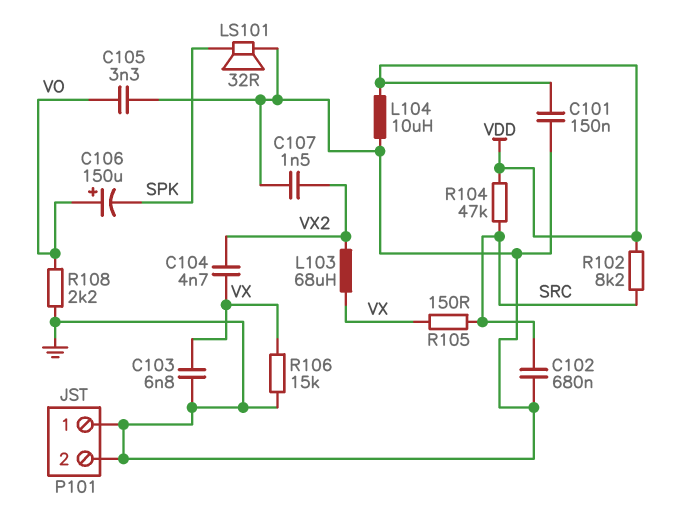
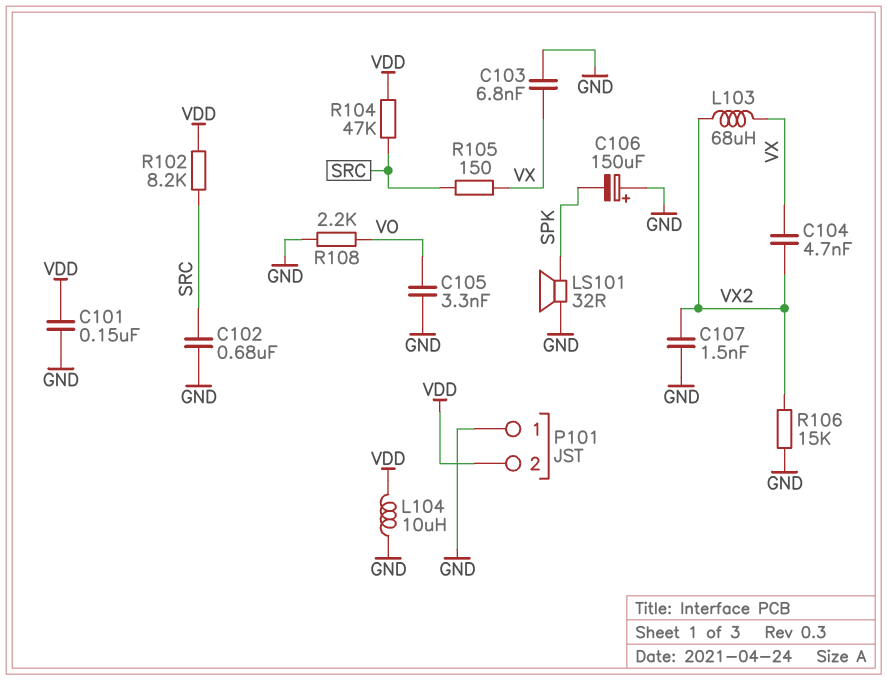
C106: 150uF (plus VO, minus SPK) -> 150uF (plus GND, minus SPK)
P101 pin 2: GND -> VDD
R106: 15k (GND, VX) -> 15k (GND, VX2)

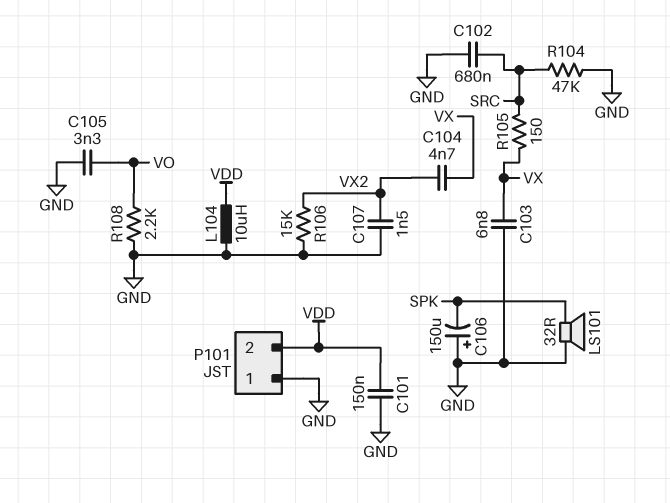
L103: 68uH (VX, VX2) -> none
R102: 8.2k (SRC, VDD) -> none
R104: 47k (SRC, VDD) -> 47k (GND, SRC)

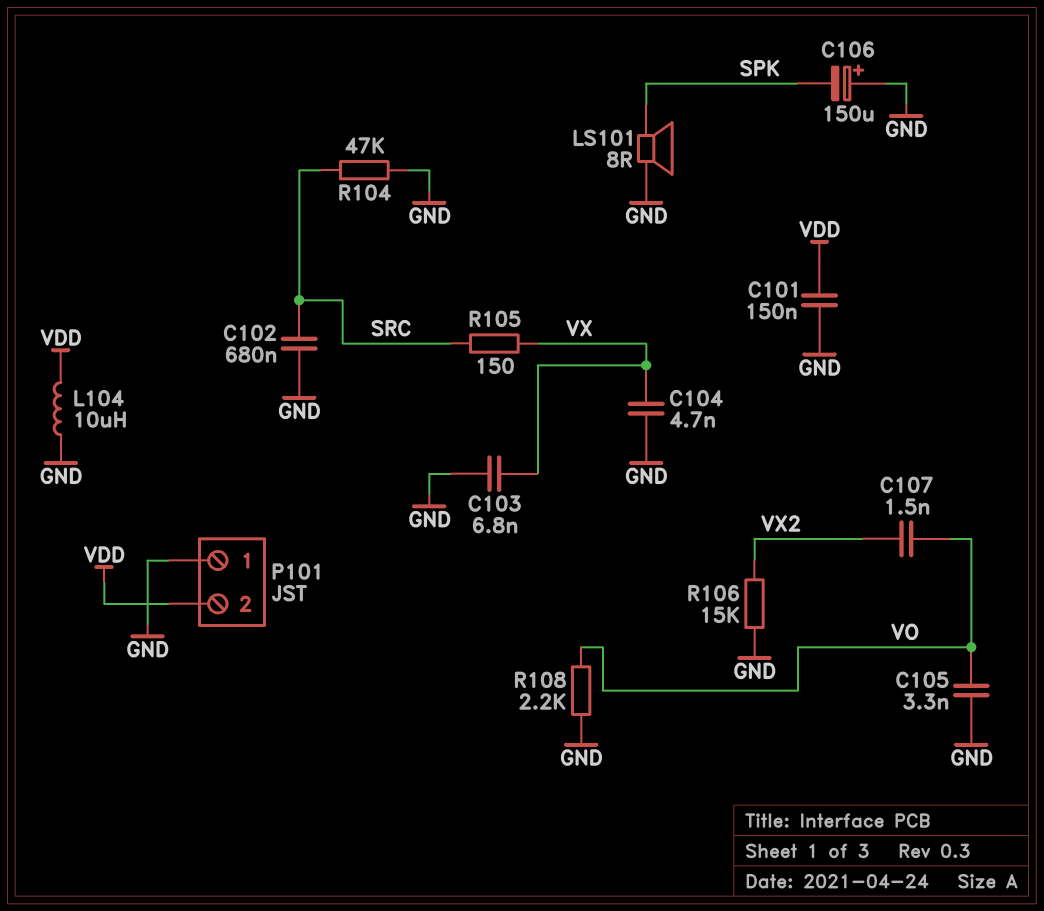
C104: 4.7nF (VX, VX2) -> 4.7nF (GND, VX)
C107: 1.5nF (GND, VX2) -> 1.5nF (VO, VX2)
LS101: speaker 32R (GND, SPK) -> speaker 8R (GND, SPK)

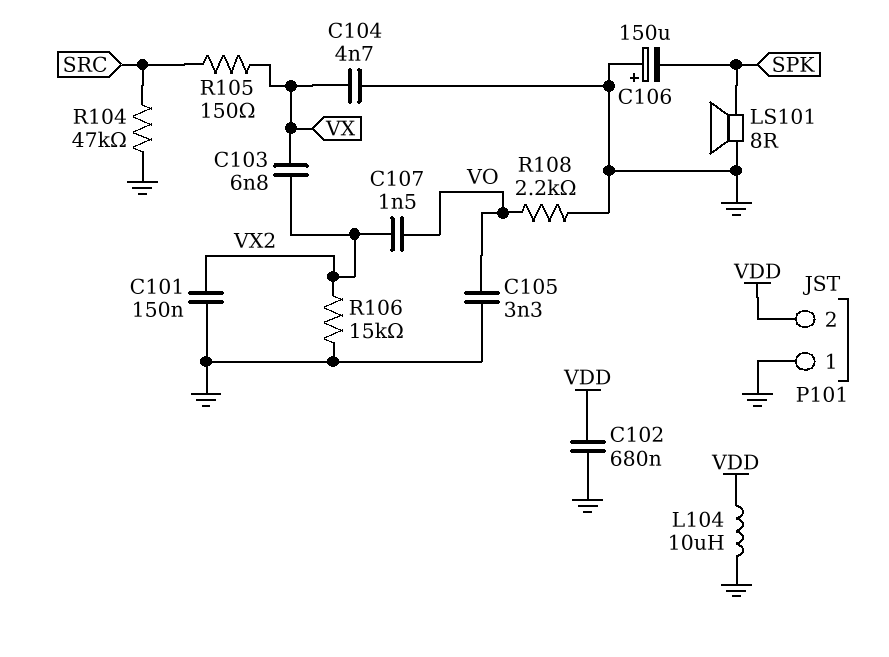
C101: 150nF (GND, VDD) -> 150nF (GND, VX2)
C102: 680nF (GND, SRC) -> 680nF (GND, VDD)
C103: 6.8nF (GND, VX) -> 6.8nF (VX, VX2)

